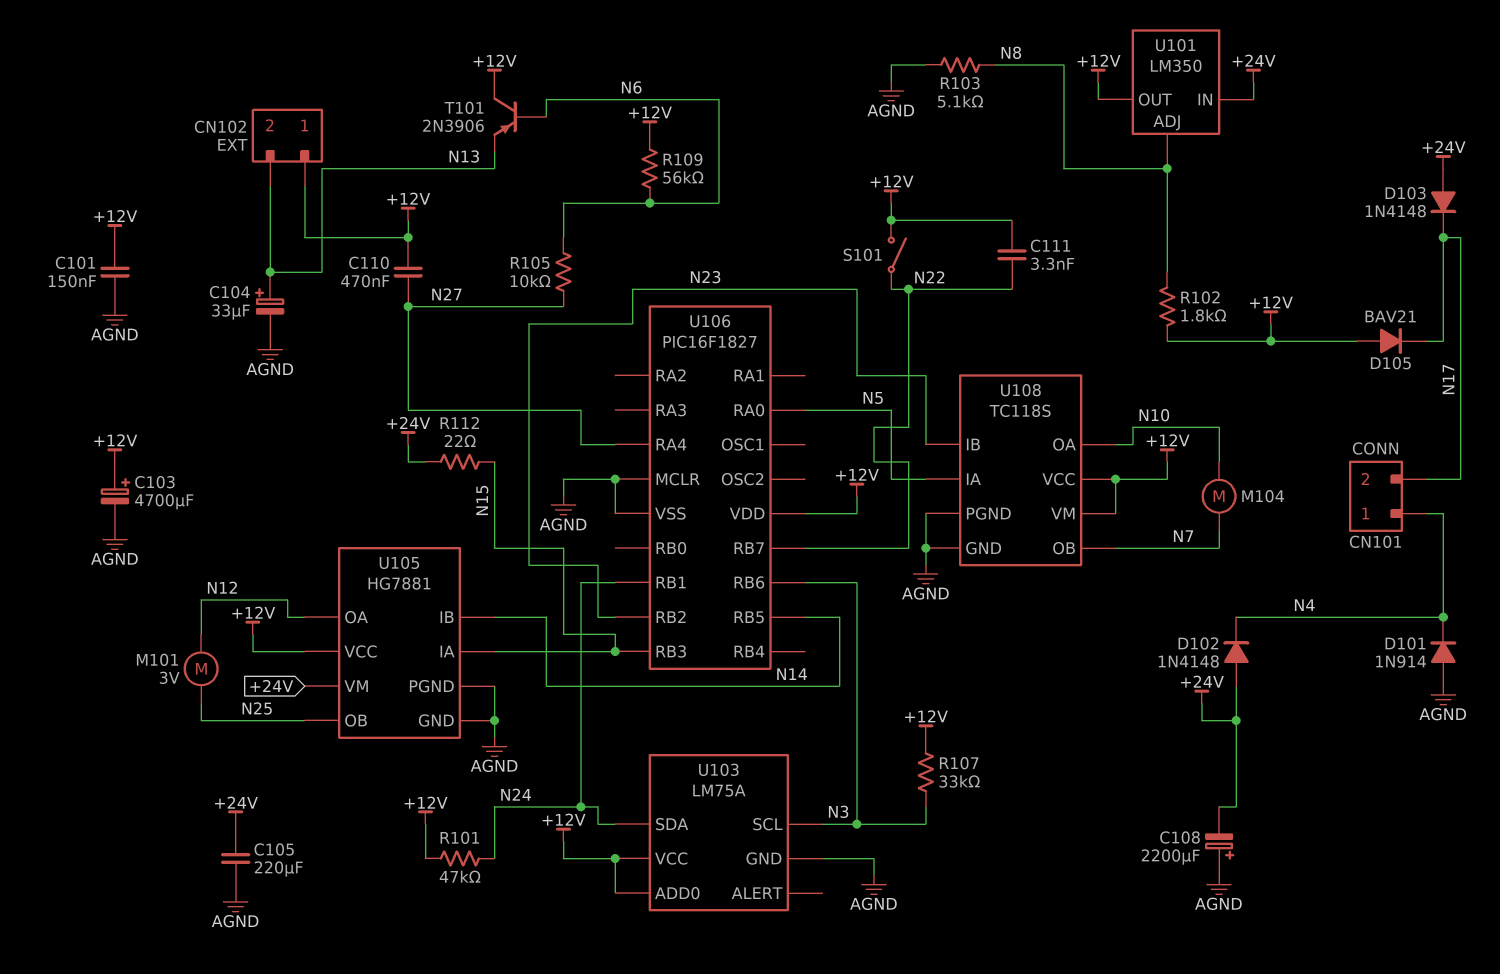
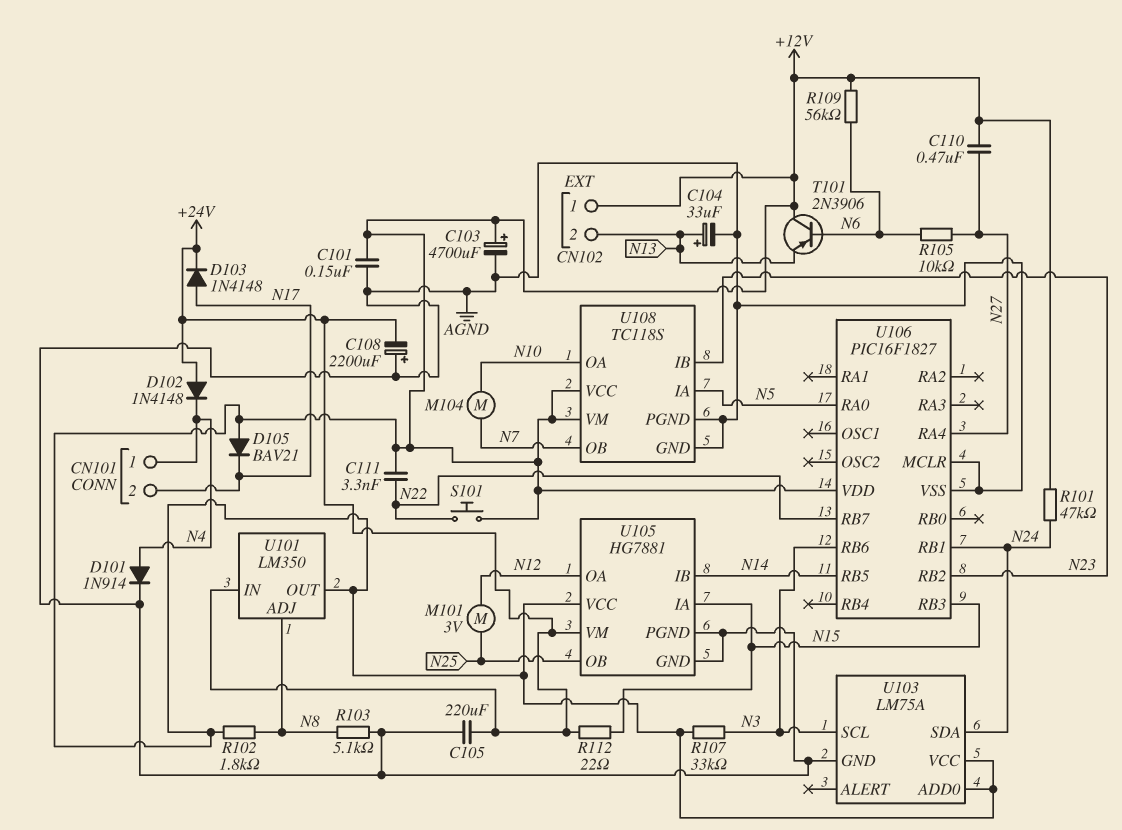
D101: diode 1N914 (A AGND, K N4) -> diode 1N914 (A N4, K AGND)
D103: diode 1N4148 (A +24V, K N17) -> diode 1N4148 (A N17, K +24V)
S101: switch (+12V, N22) -> button (+12V, N22)

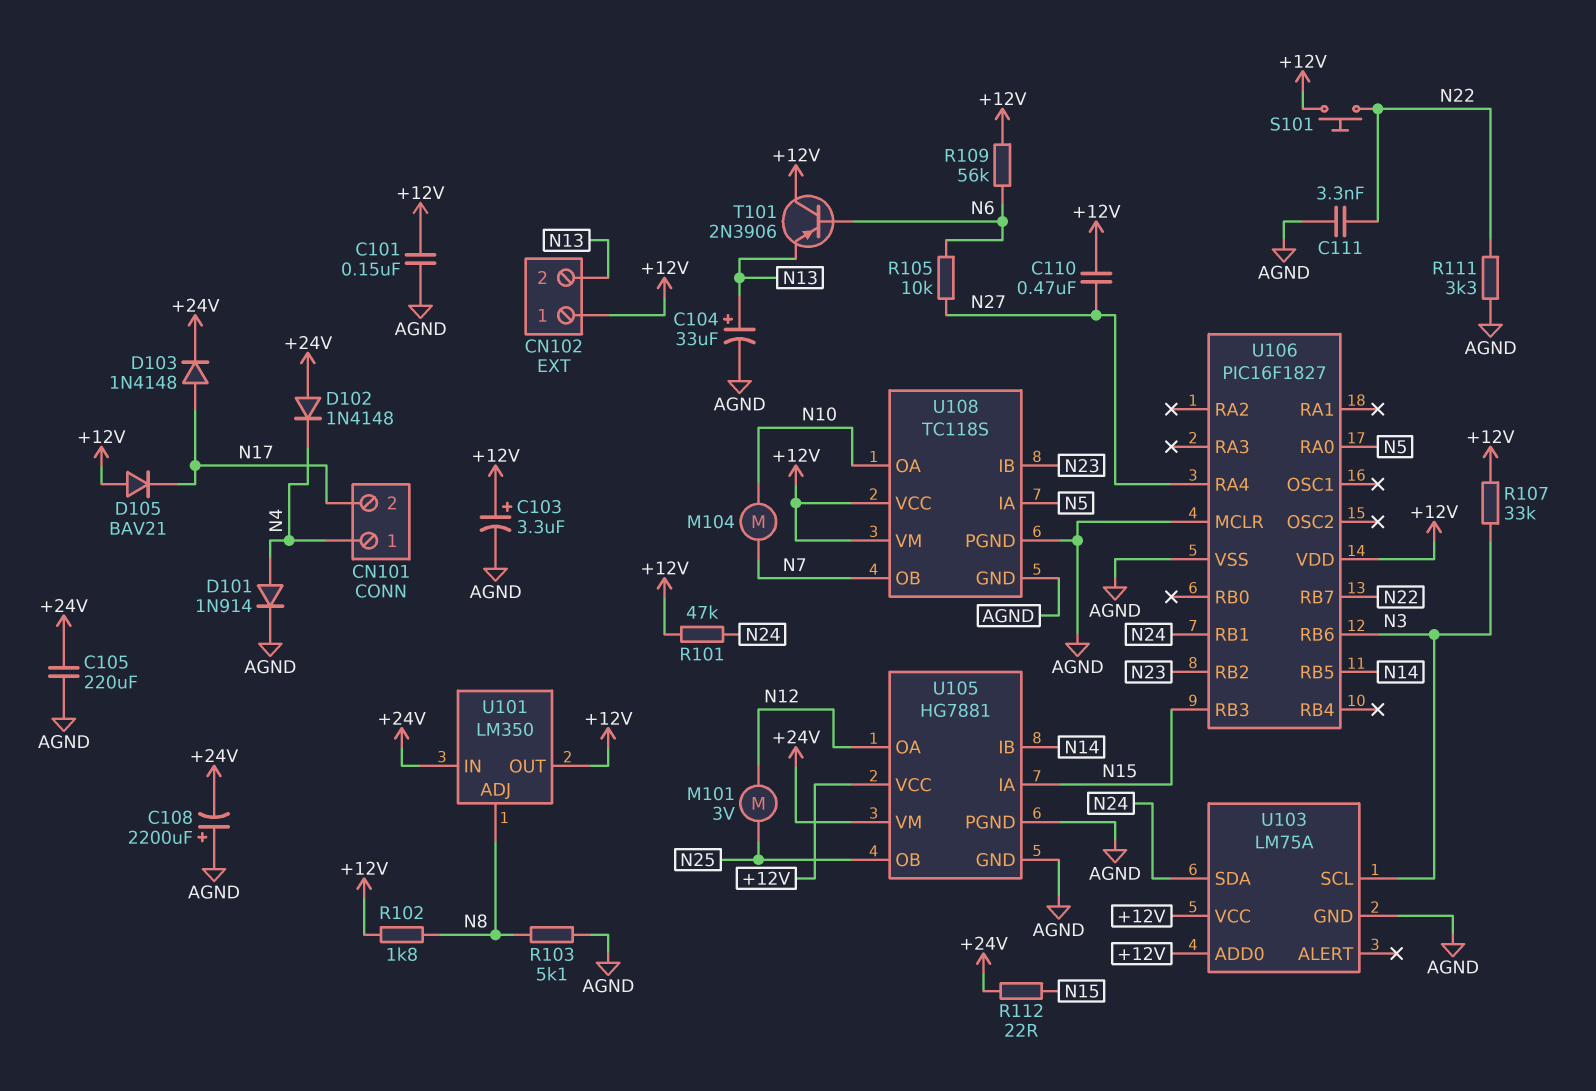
C103: 4700uF (plus +12V, minus AGND) -> 3.3uF (plus +12V, minus AGND)
C111: 3.3nF (+12V, N22) -> 3.3nF (AGND, N22)
R111: none -> 3.3k (AGND, N22)

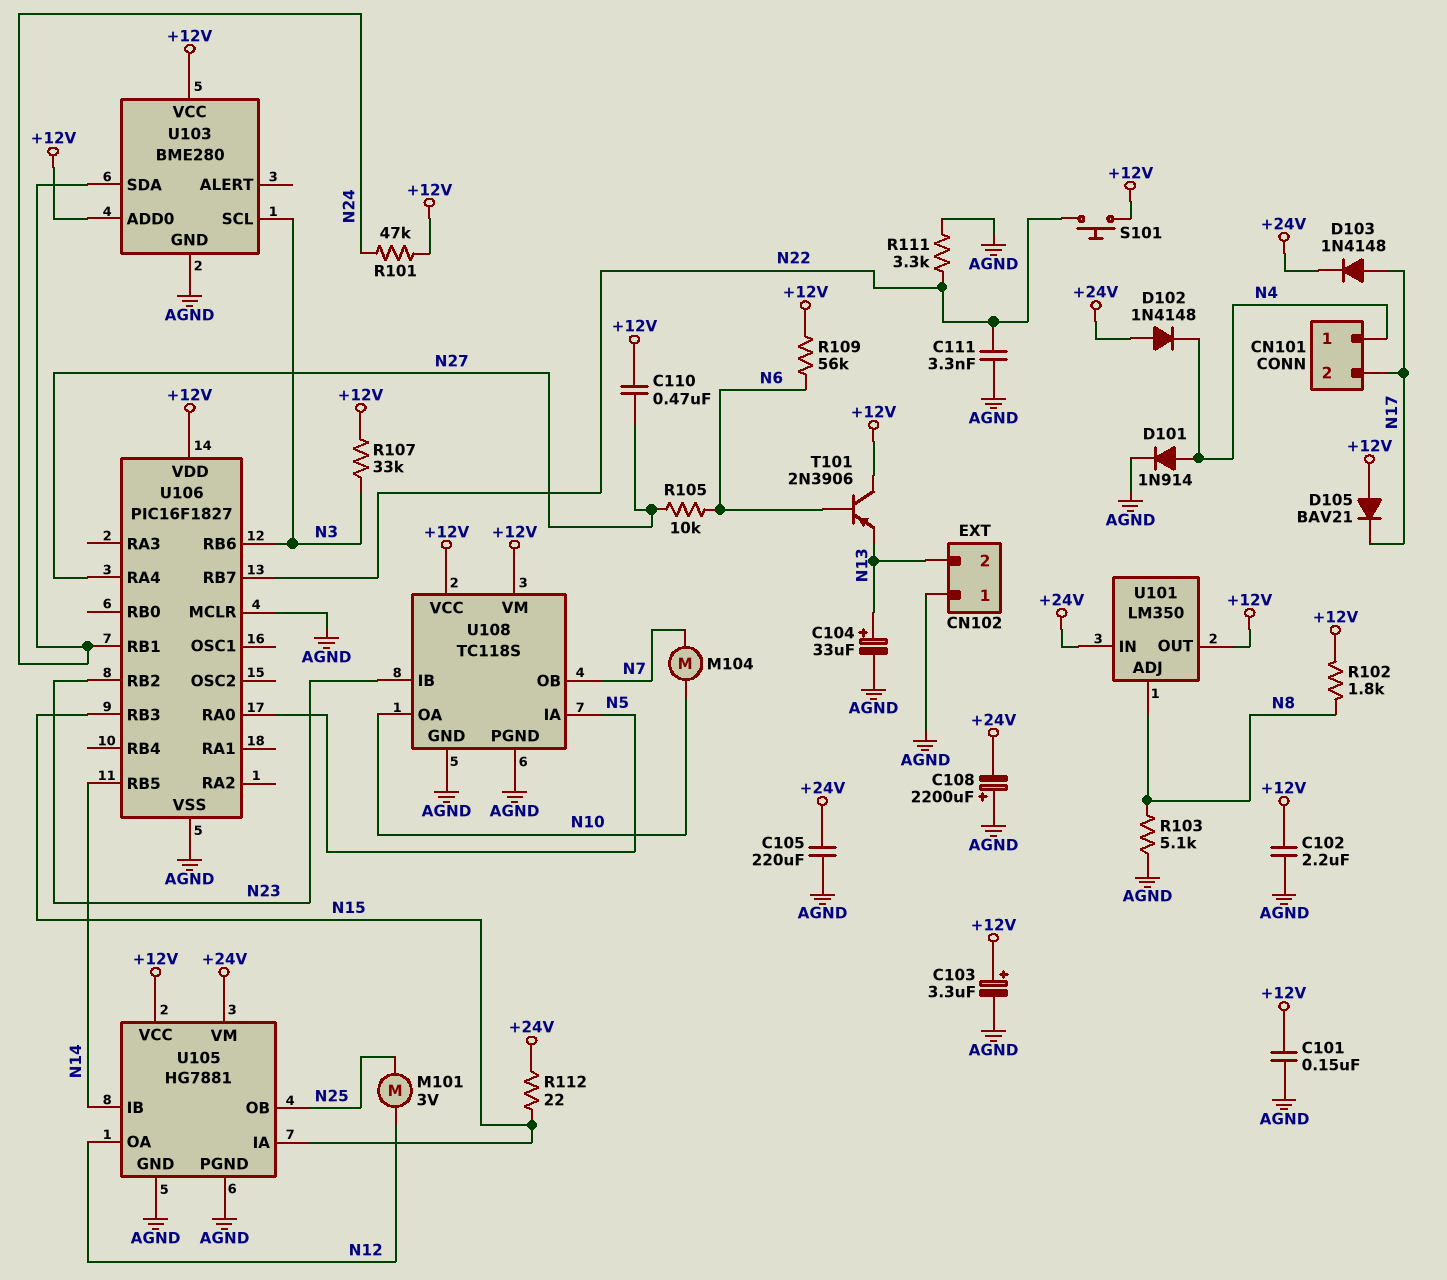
C102: none -> 2.2uF (+12V, AGND)
CN102 pin 1: +12V -> AGND
U103: LM75A -> BME280

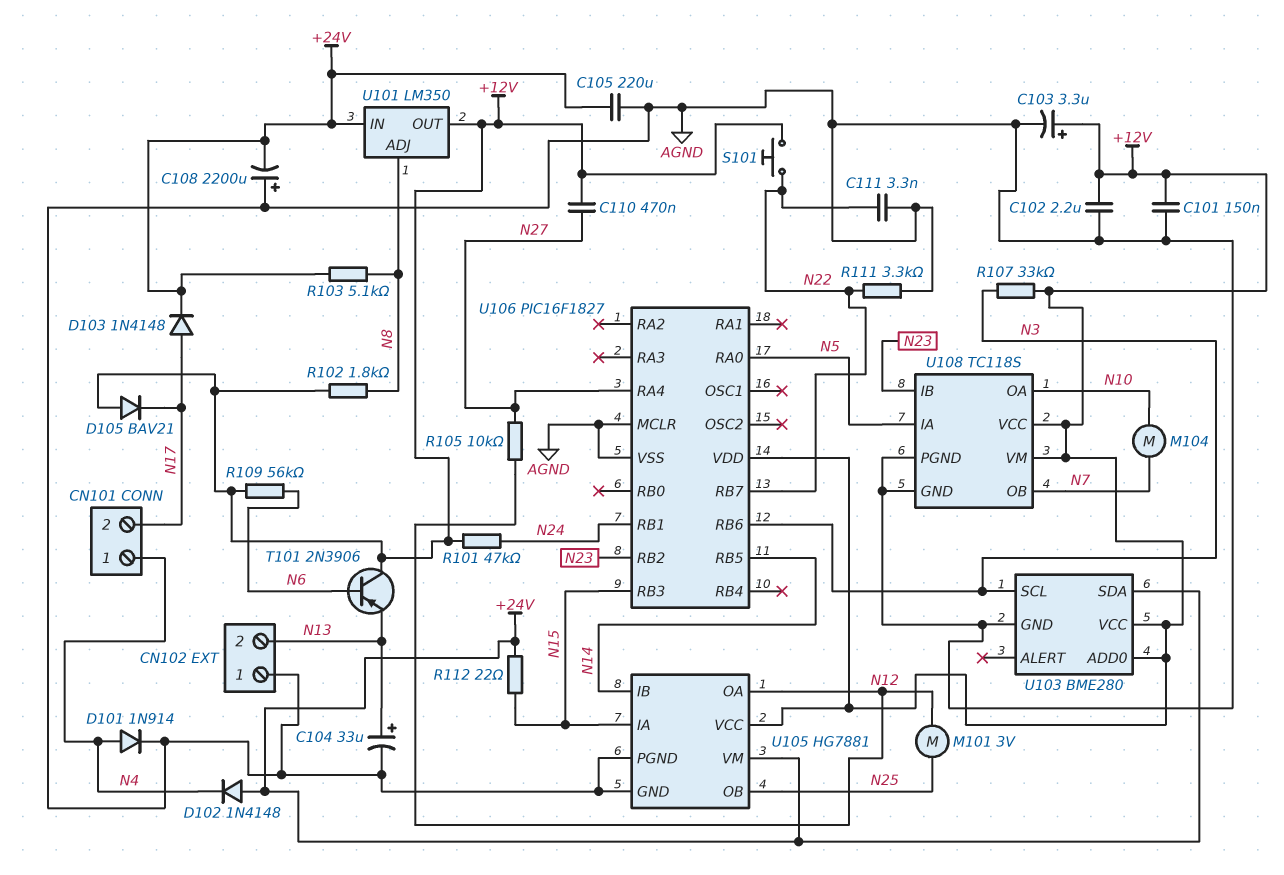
R103: 5.1k (AGND, N8) -> 5.1k (+24V, N8)
R105: 10k (N6, N27) -> 10k (N12, N27)
U103 pin SDA: N24 -> +24V

